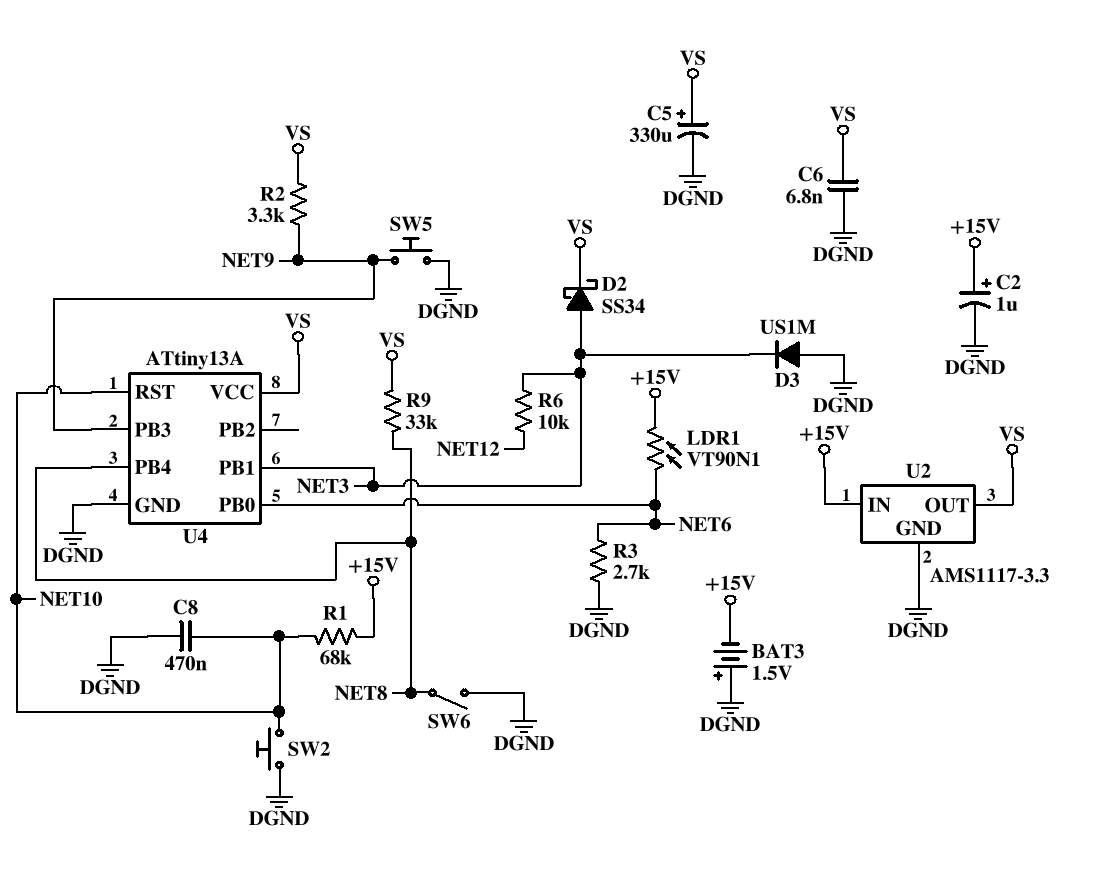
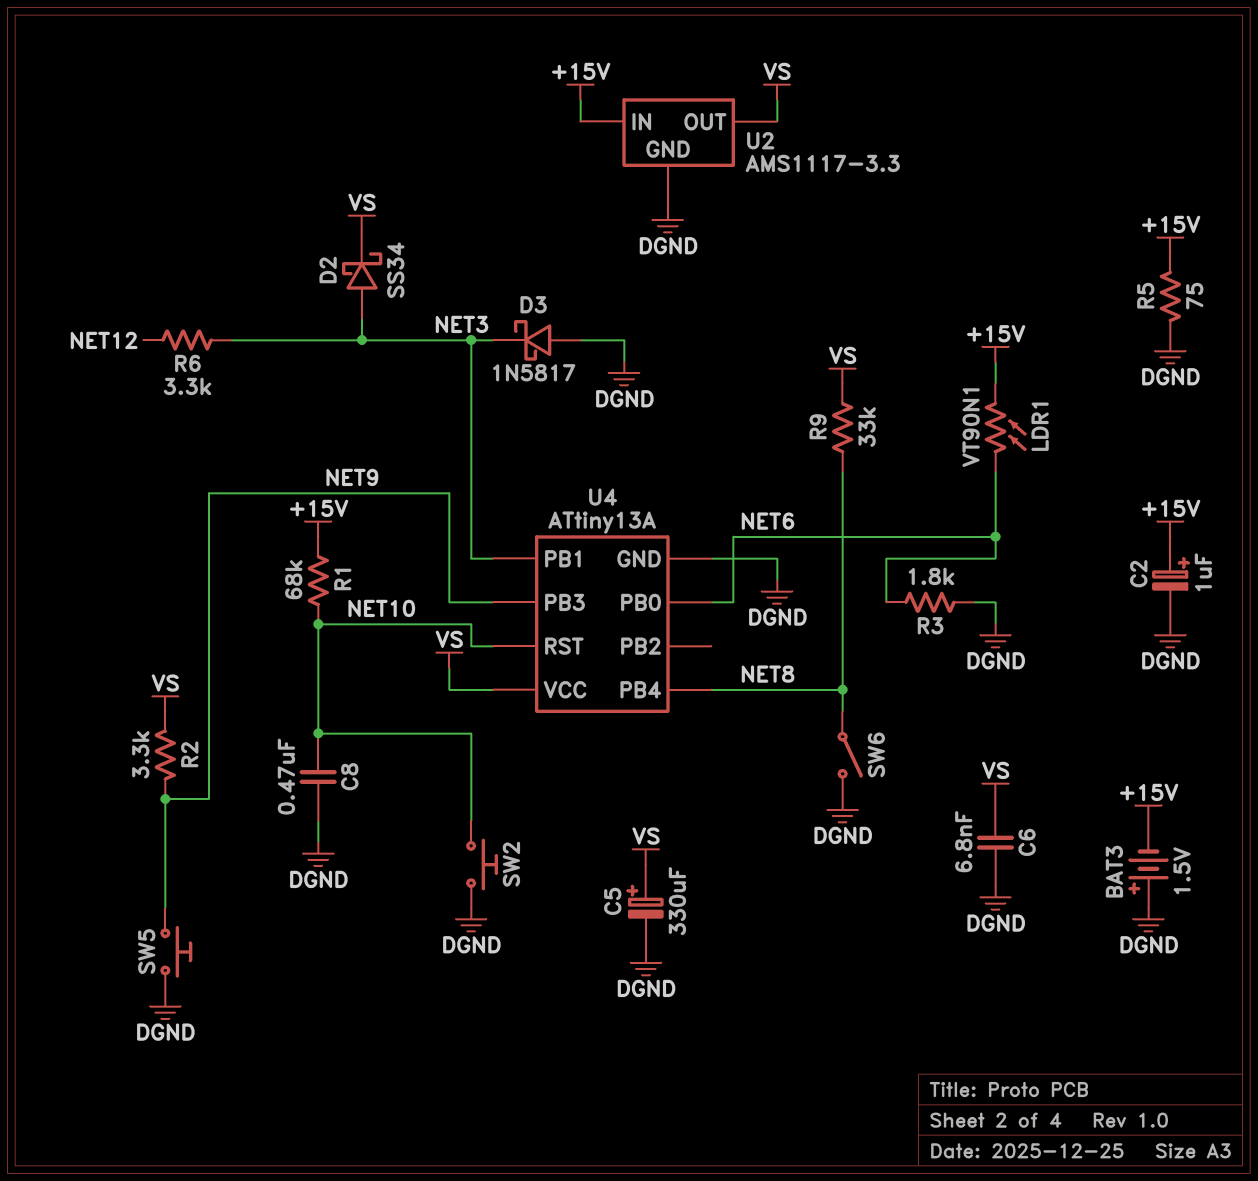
D3: diode US1M (A DGND, K NET3) -> schottky 1N5817 (A DGND, K NET3)
R3: 2.7k (DGND, NET6) -> 1.8k (DGND, NET6)
R5: none -> 75 (+15V, DGND)
R6: 10k (NET3, NET12) -> 3.3k (NET3, NET12)

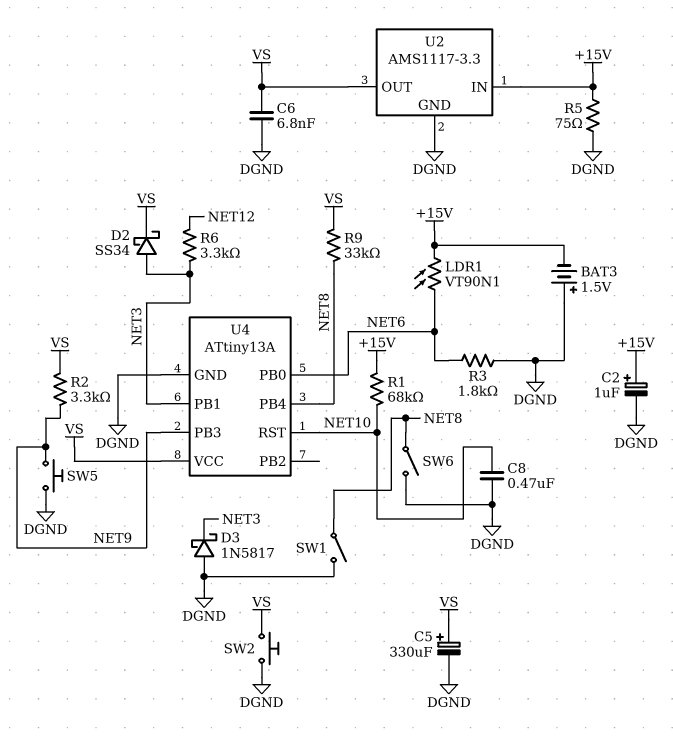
SW1: none -> switch (DGND, NET8)
SW2: button (DGND, NET10) -> button (DGND, VS)

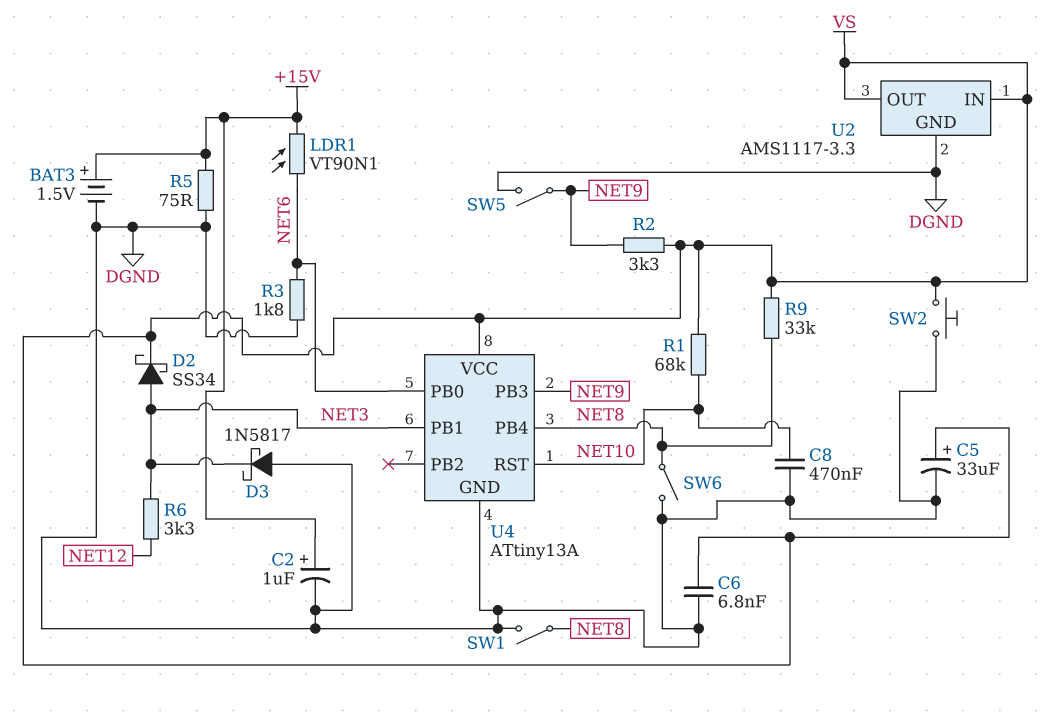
BAT3: 1.5V (plus DGND, minus +15V) -> 1.5V (plus +15V, minus DGND)
C5: 330uF (plus VS, minus DGND) -> 33uF (plus VS, minus DGND)
R1: 68k (+15V, NET10) -> 68k (NET10, VS)
SW5: button (DGND, NET9) -> switch (DGND, NET9)
U2 pin IN: +15V -> VS

